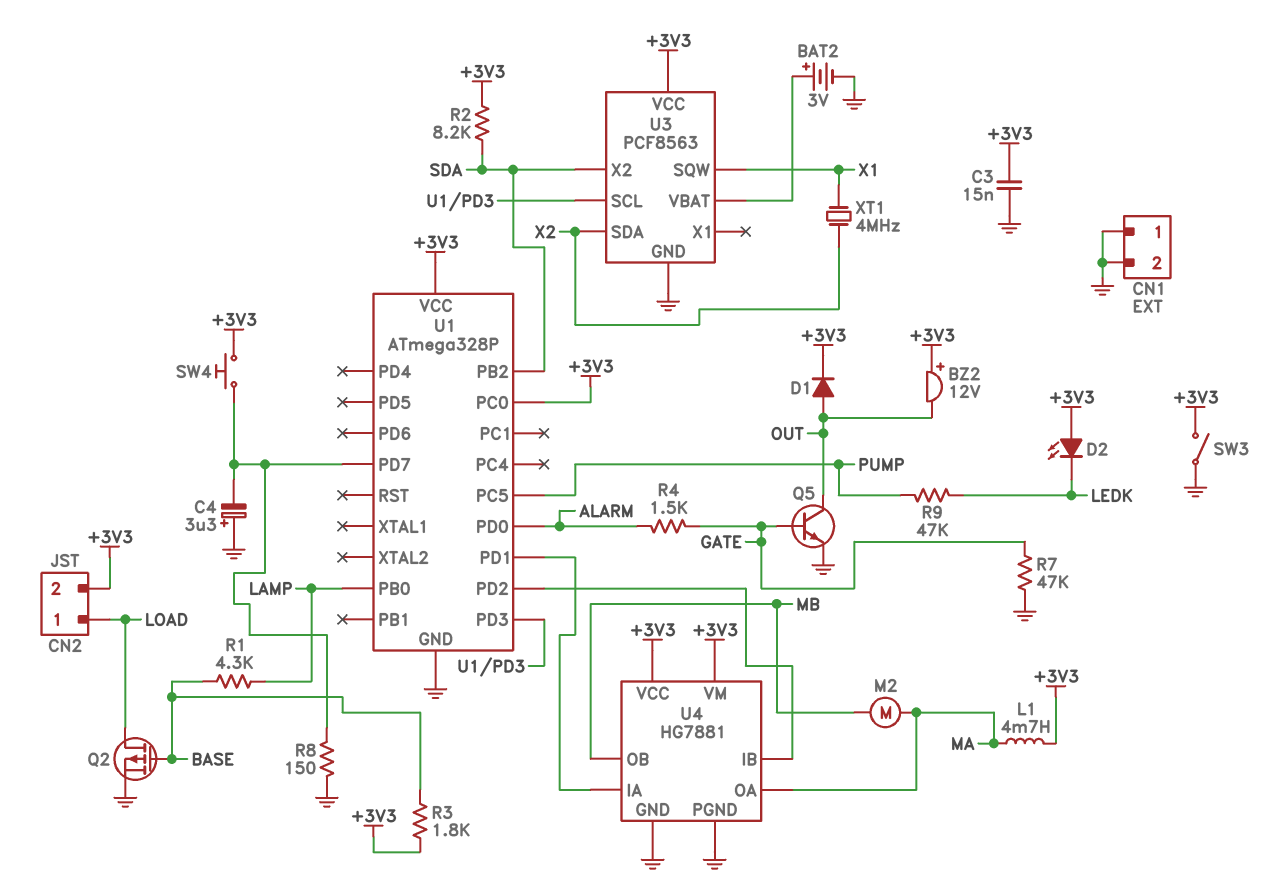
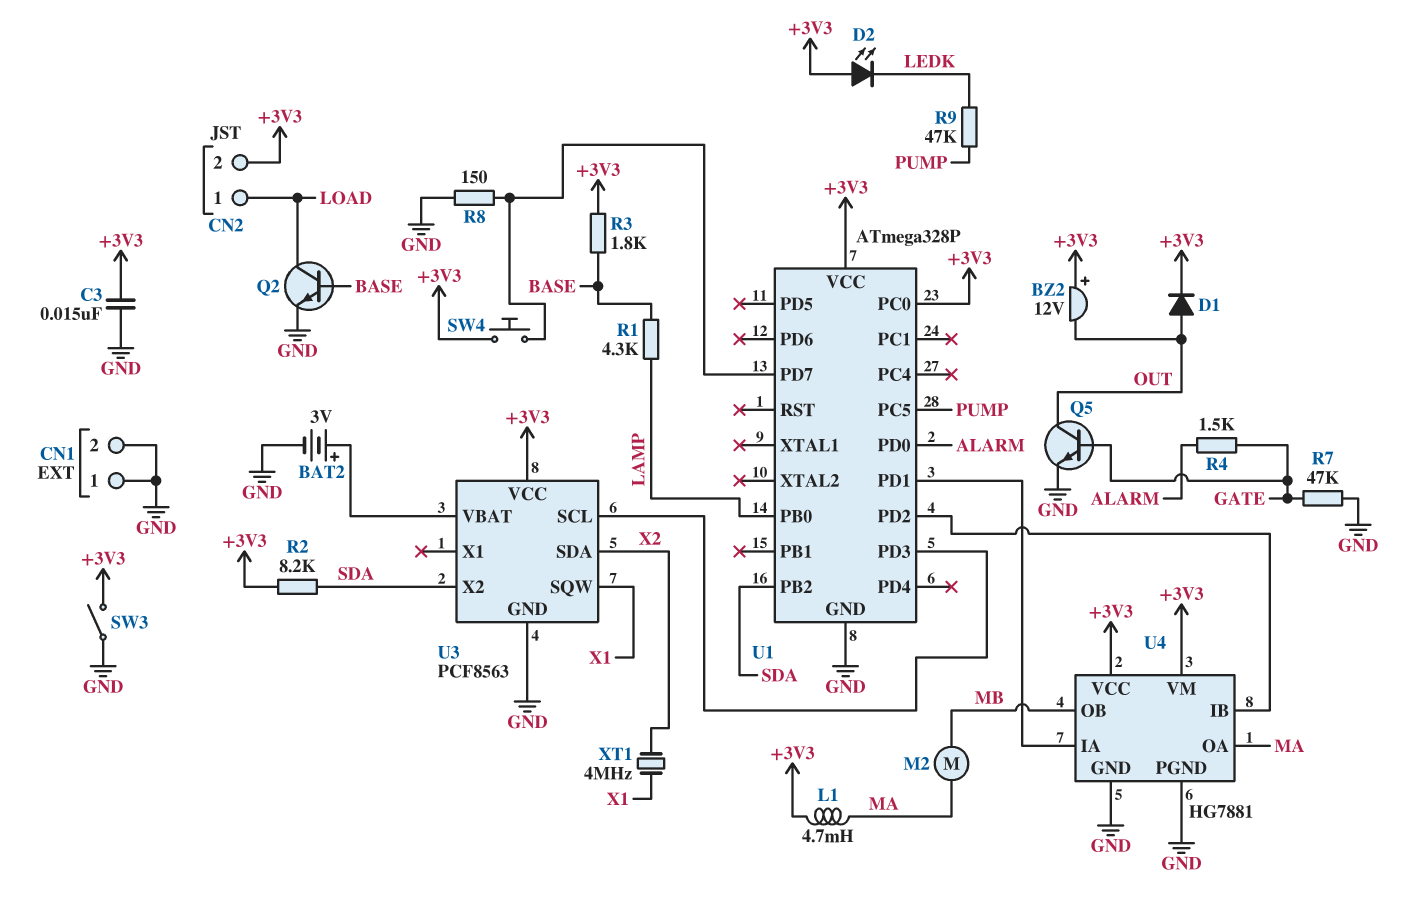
C4: 3.3uF (plus GND, minus U1/PD7) -> none
Q2: PMOS (G BASE, D LOAD, S GND) -> NPN (B BASE, C LOAD, E GND)

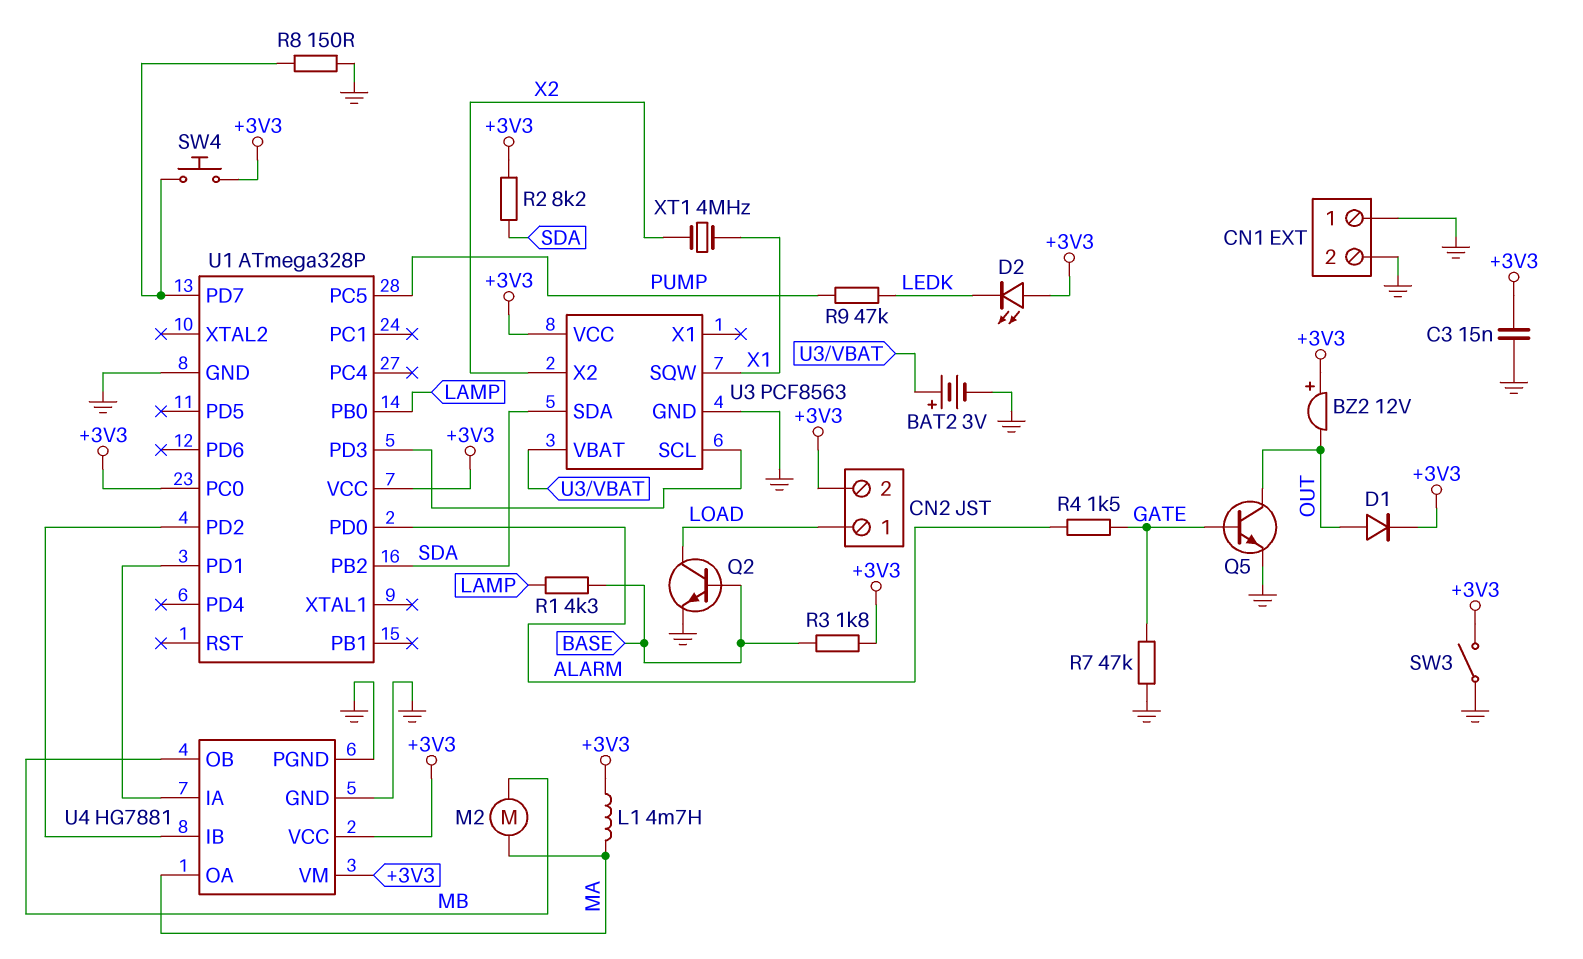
U3 pin SDA: X2 -> SDA
U3 pin X2: SDA -> X2

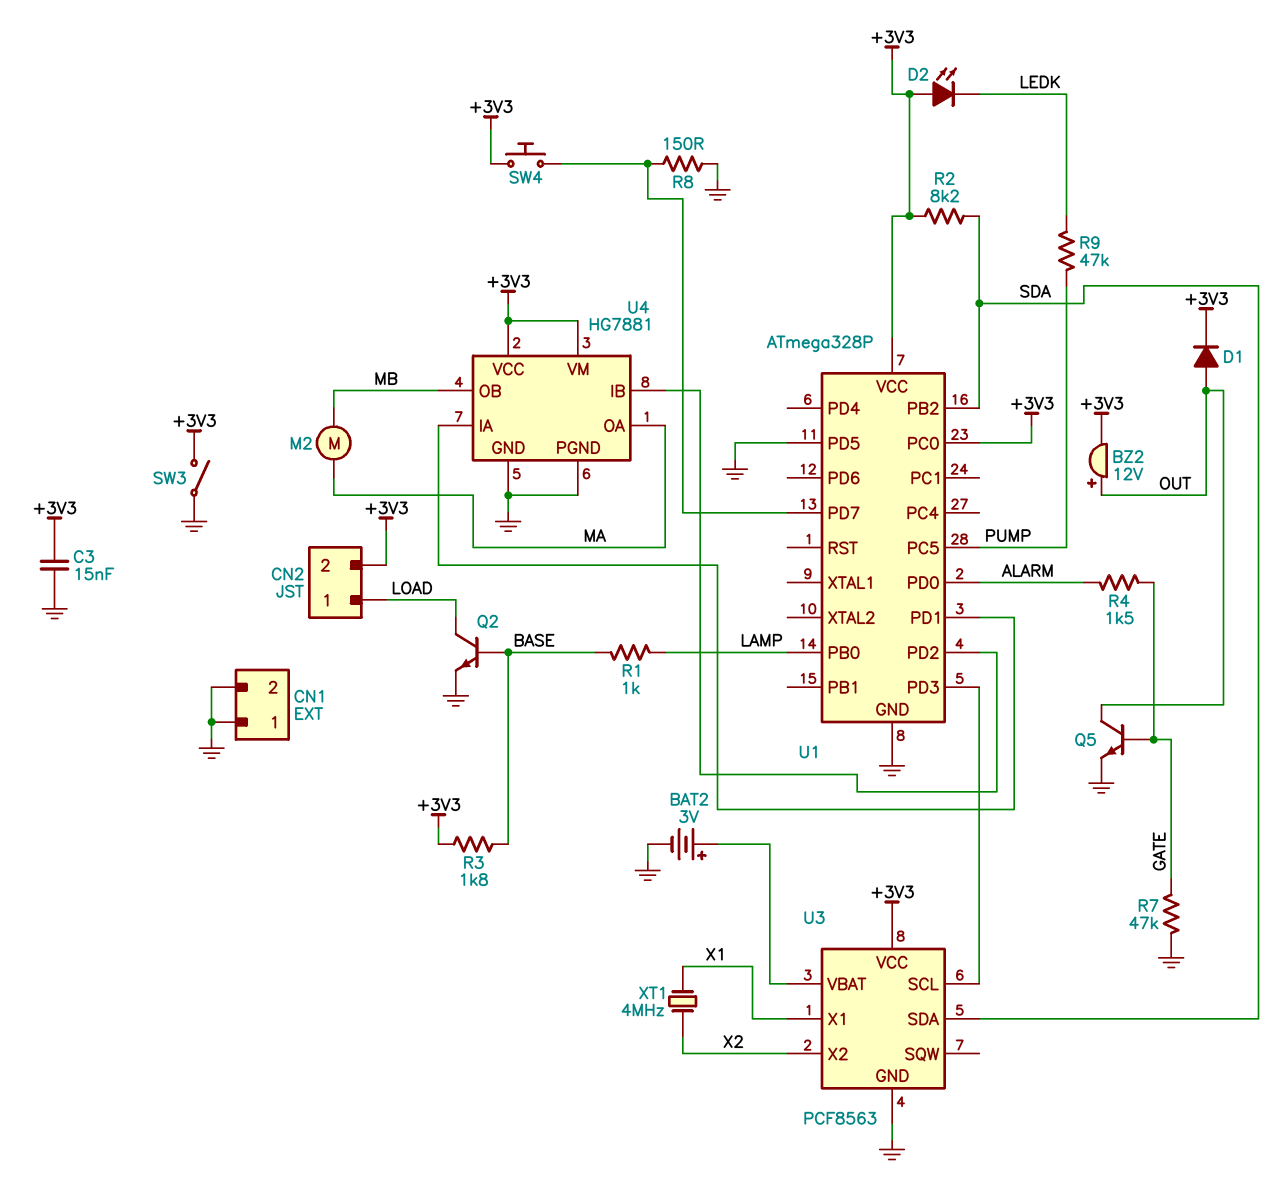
BZ2: buzzer 12V (plus +3V3, minus OUT) -> buzzer 12V (plus OUT, minus +3V3)
L1: 4.7mH (+3V3, MA) -> none
R1: 4.3k (BASE, LAMP) -> 1k (BASE, LAMP)
U1 pin PD5: none -> GND
U3 pin SQW: X1 -> none
U3 pin X1: none -> X1

